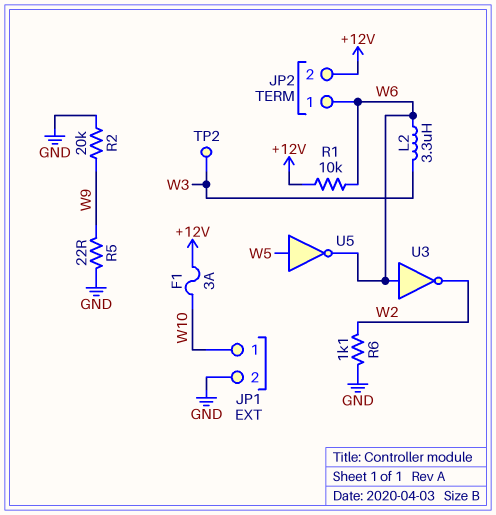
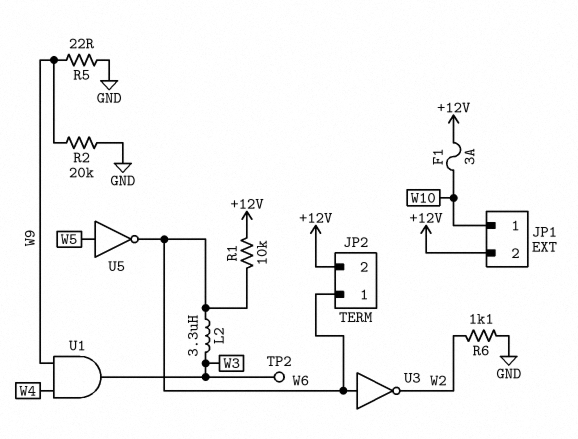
JP1 pin 2: GND -> +12V
U1: none -> AND (in W4, in W9, out W3)

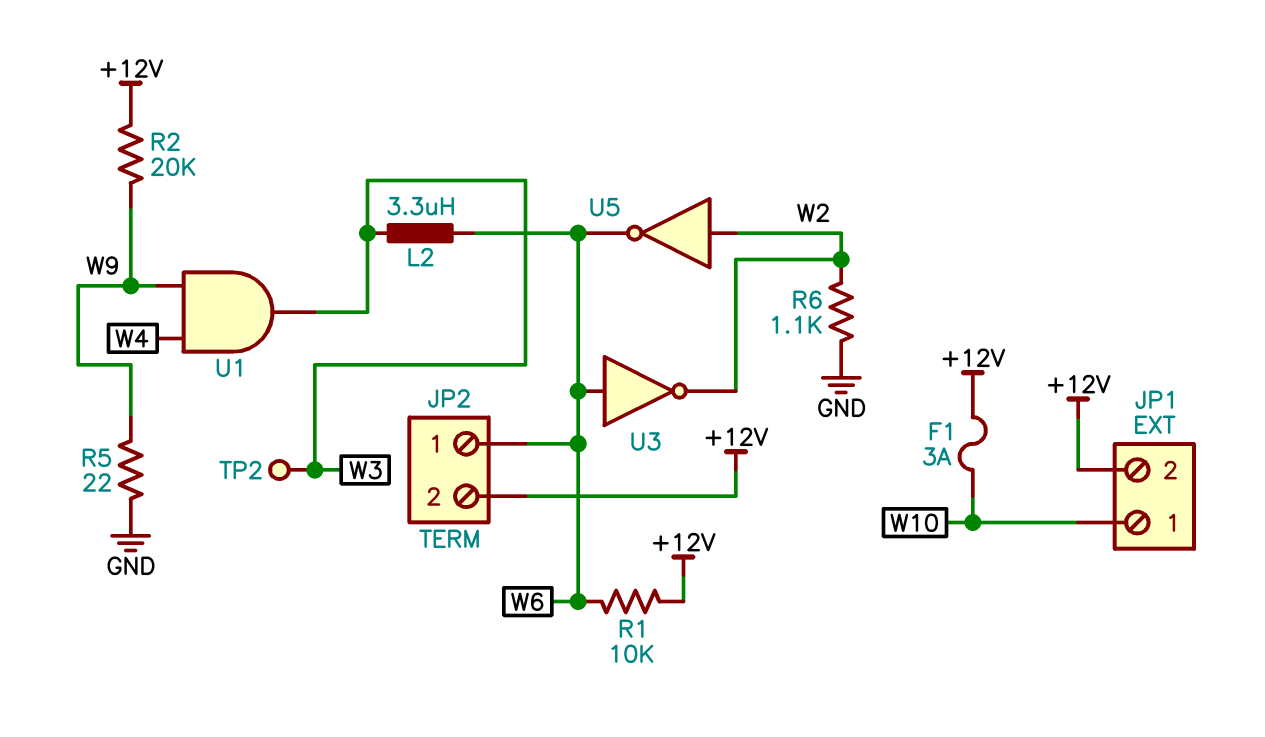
R2: 20k (GND, W9) -> 20k (+12V, W9)
U5: NOT (in W5, out W6) -> NOT (in W2, out W6)

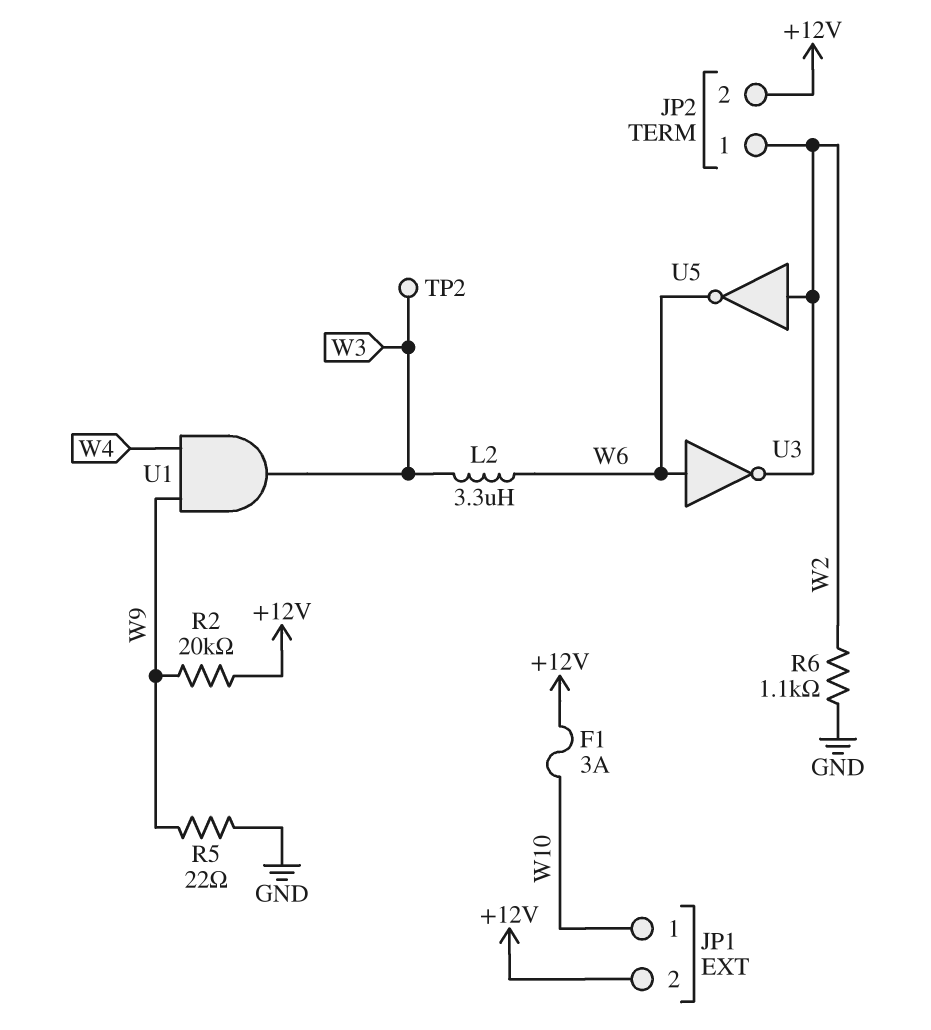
JP2 pin 1: W6 -> W2
R1: 10k (+12V, W6) -> none

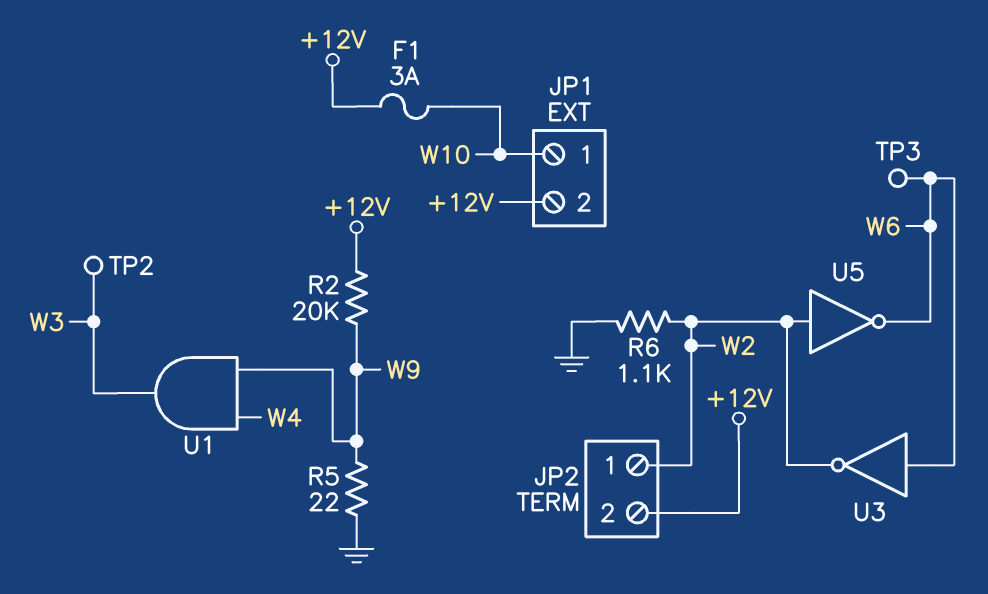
L2: 3.3uH (W3, W6) -> none
TP3: none -> test point (W6)

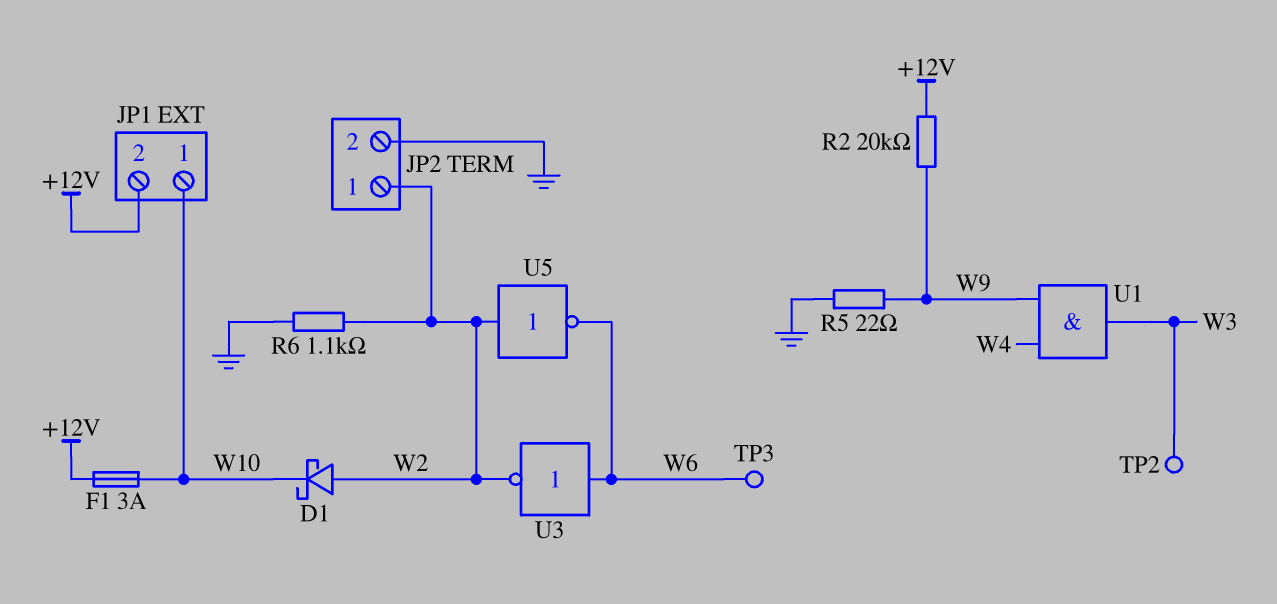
D1: none -> schottky (A W2, K W10)
JP2 pin 2: +12V -> GND

